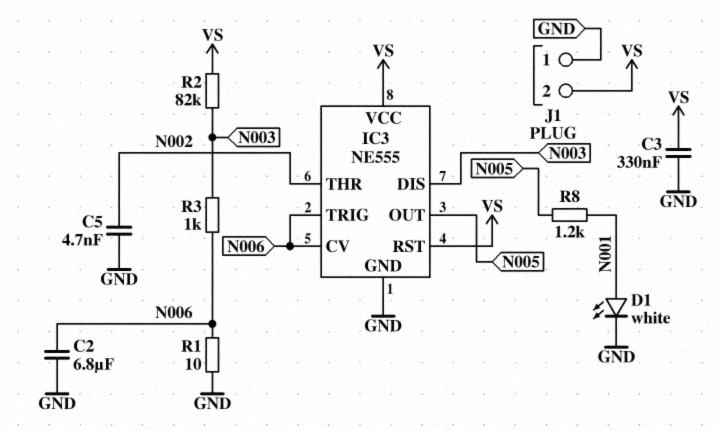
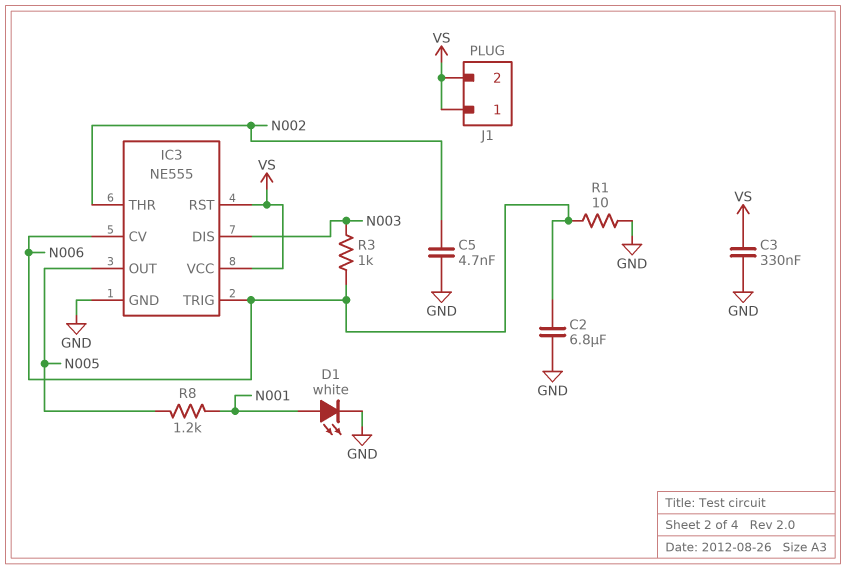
J1 pin 1: GND -> VS
R2: 82k (N003, VS) -> none

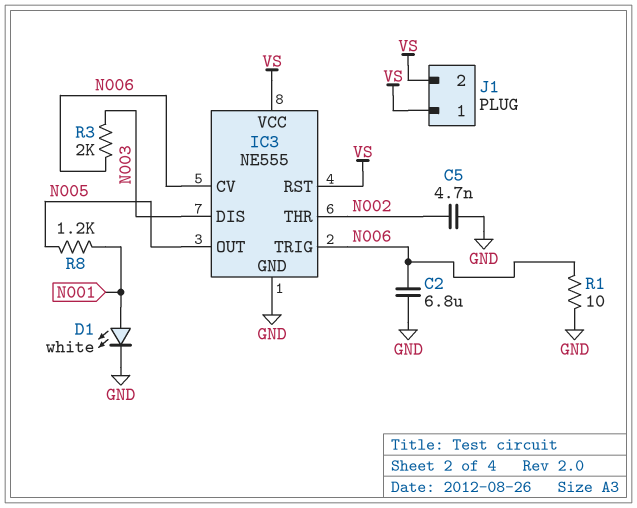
C3: 330nF (GND, VS) -> none
R3: 1k (N003, N006) -> 2k (N003, N006)

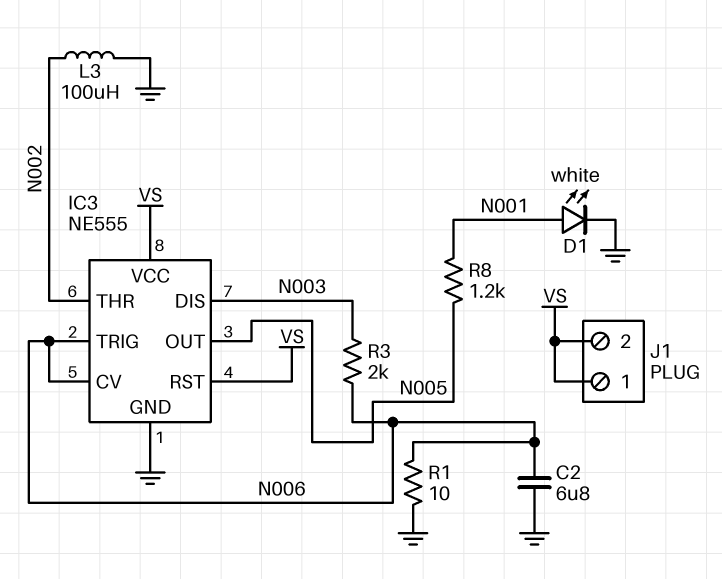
C5: 4.7nF (GND, N002) -> none
L3: none -> 100uH (GND, N002)

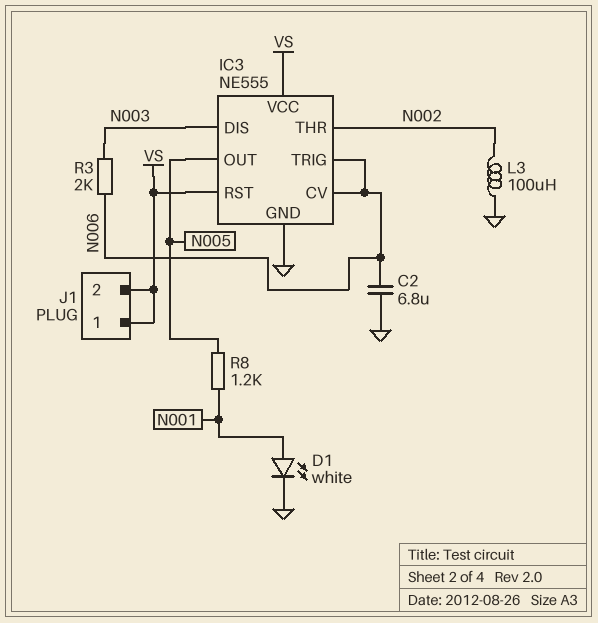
R1: 10 (GND, N006) -> none

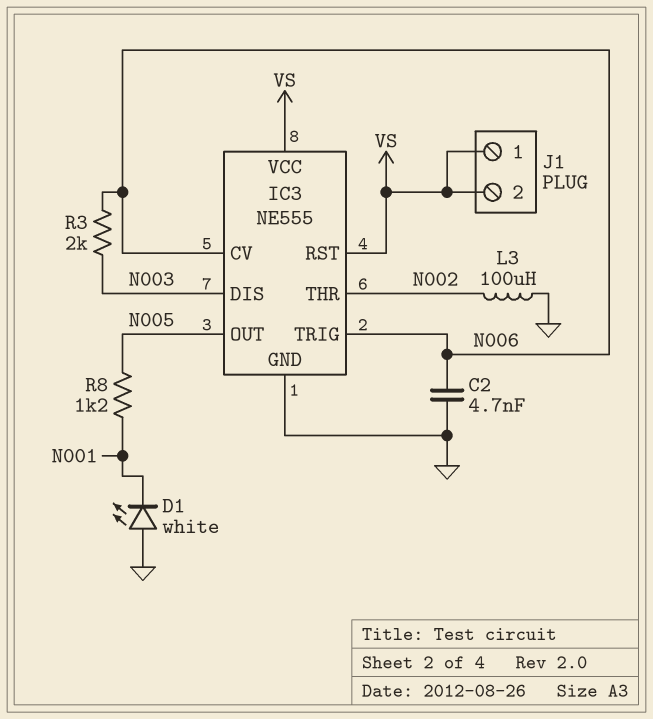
C2: 6.8uF (GND, N006) -> 4.7nF (GND, N006)
D1: LED white (A N001, K GND) -> LED white (A GND, K N001)

